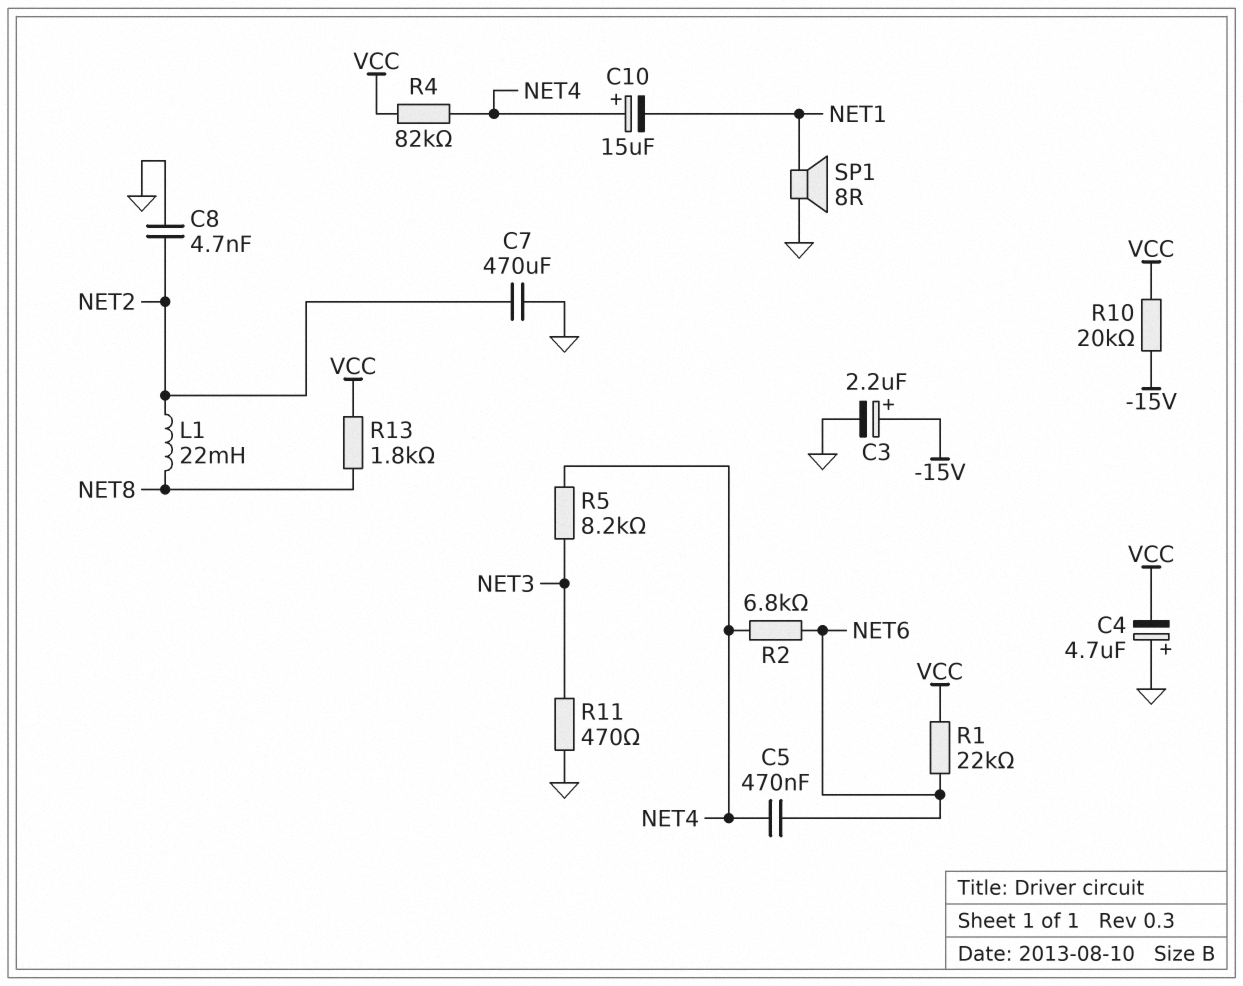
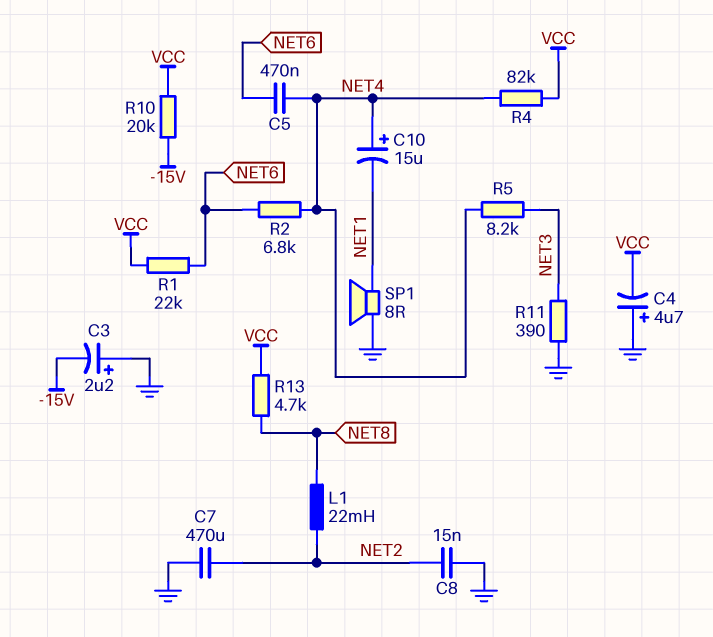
C3: 2.2uF (plus -15V, minus GND) -> 2.2uF (plus GND, minus -15V)
C8: 4.7nF (GND, NET2) -> 15nF (GND, NET2)
R11: 470 (GND, NET3) -> 390 (GND, NET3)
R13: 1.8k (NET8, VCC) -> 4.7k (NET8, VCC)

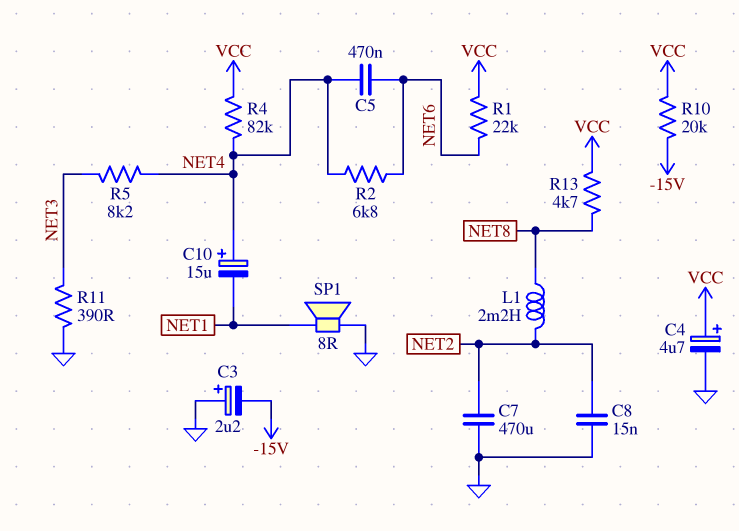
C4: 4.7uF (plus GND, minus VCC) -> 4.7uF (plus VCC, minus GND)
L1: 22mH (NET2, NET8) -> 2.2mH (NET2, NET8)

